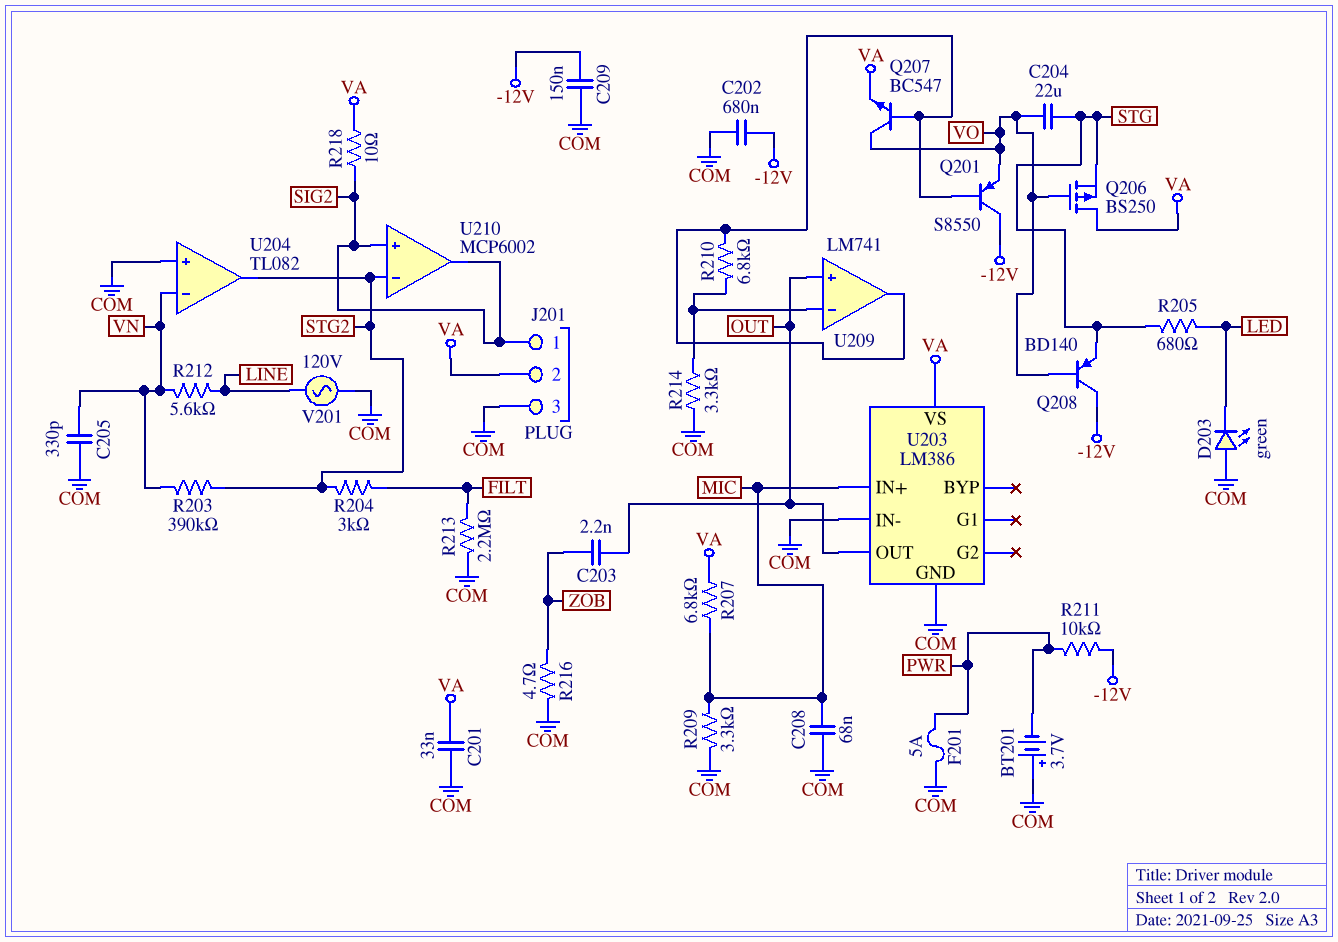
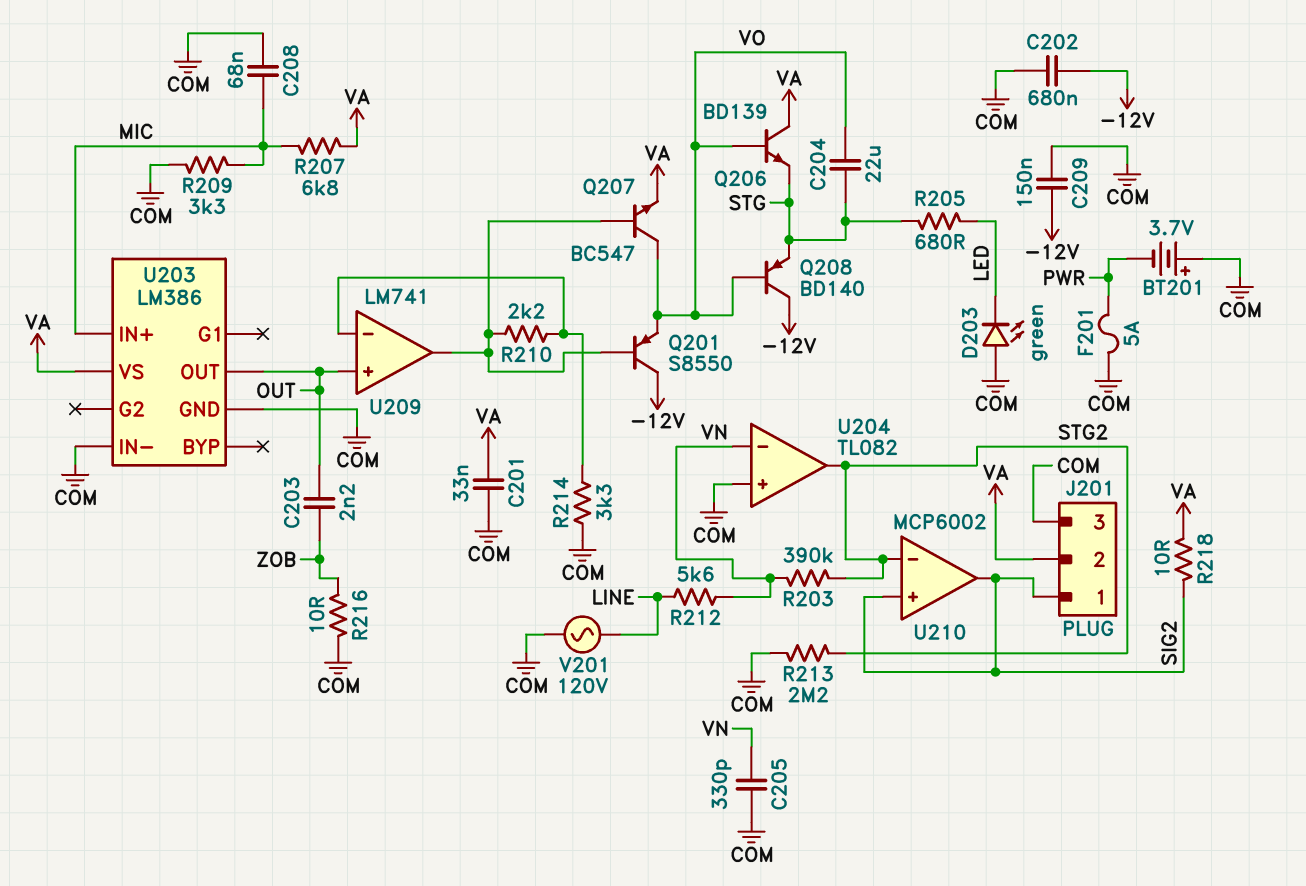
Q206: PMOS BS250 (G VO, D VA, S STG) -> NPN BD139 (B VO, C VA, E STG)
R204: 3k (FILT, STG2) -> none
R210: 6.8k (U209/in-, U209/out) -> 2.2k (U209/in-, U209/out)
R211: 10k (-12V, PWR) -> none
R213: 2.2M (COM, FILT) -> 2.2M (COM, STG2)
R216: 4.7 (COM, ZOB) -> 10 (COM, ZOB)

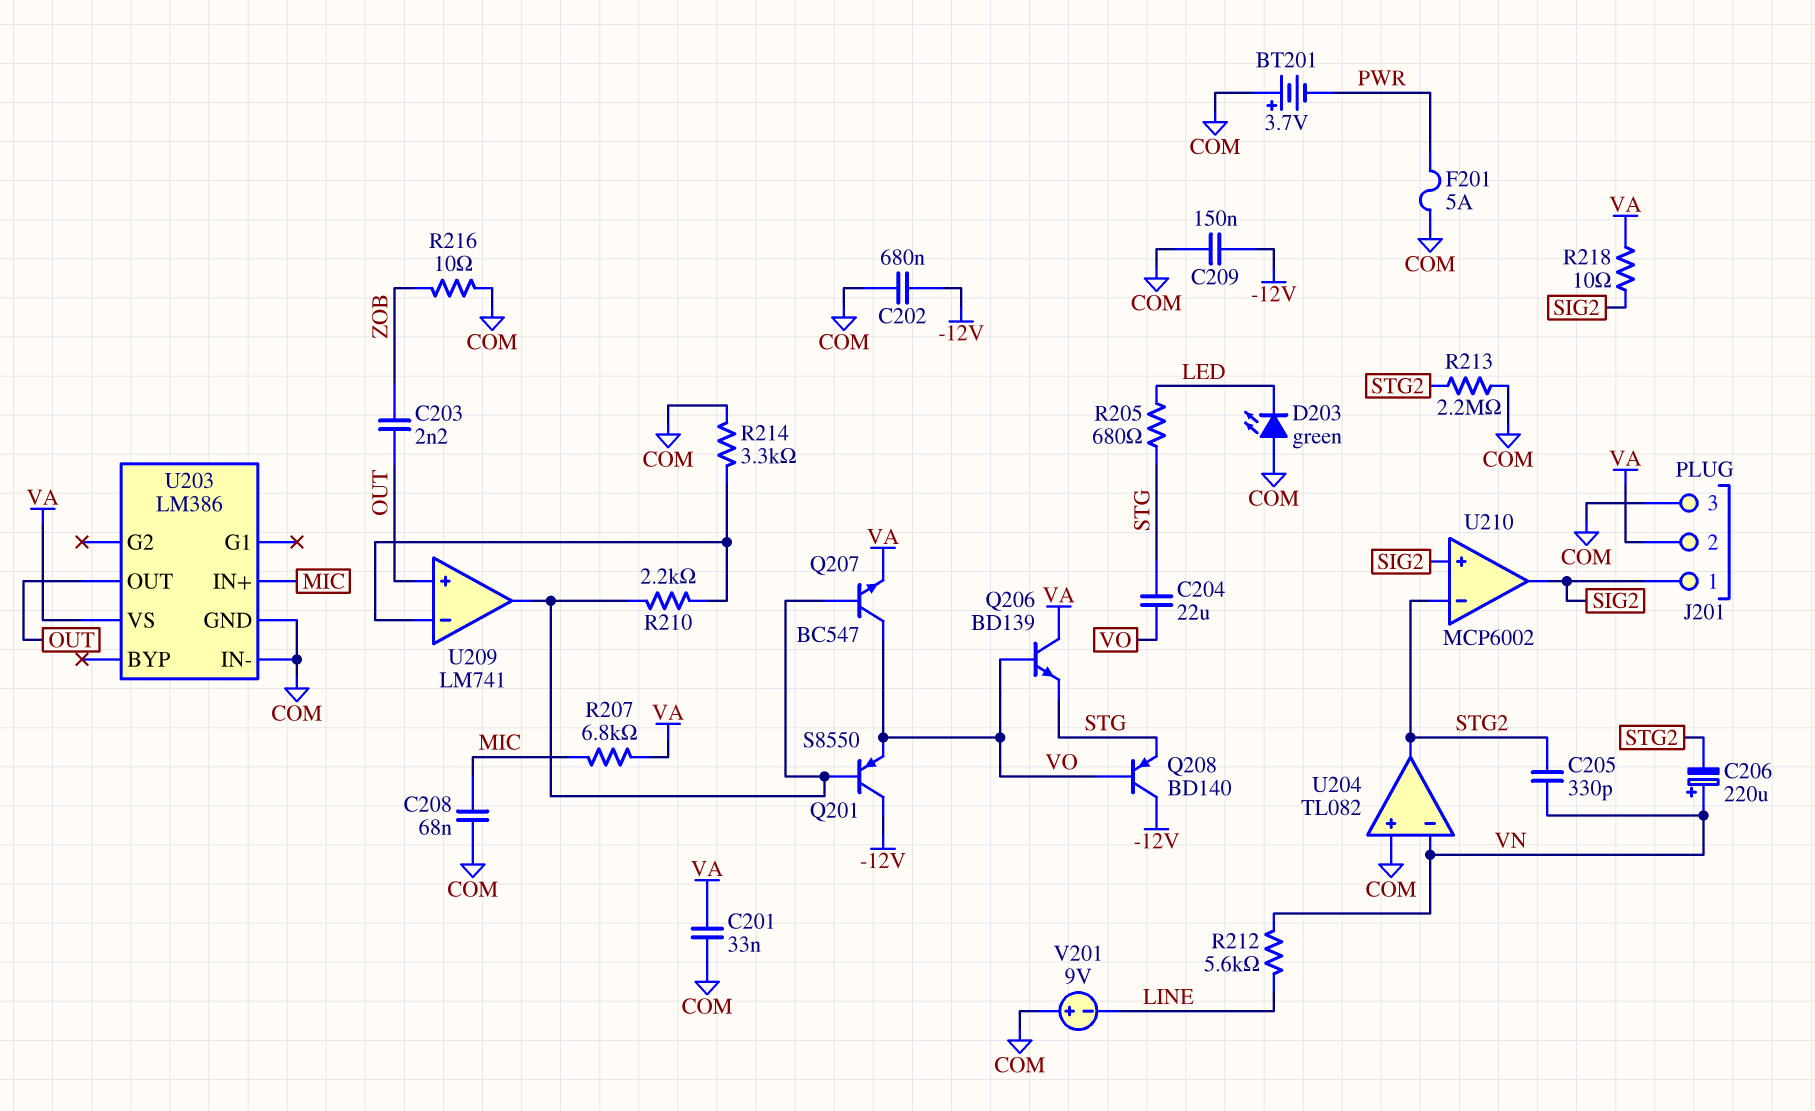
C205: 330pF (COM, VN) -> 330pF (STG2, VN)
C206: none -> 220uF (plus VN, minus STG2)
R203: 390k (STG2, VN) -> none
R209: 3.3k (COM, MIC) -> none
V201: AC 120V (COM, LINE) -> 9V (plus COM, minus LINE)

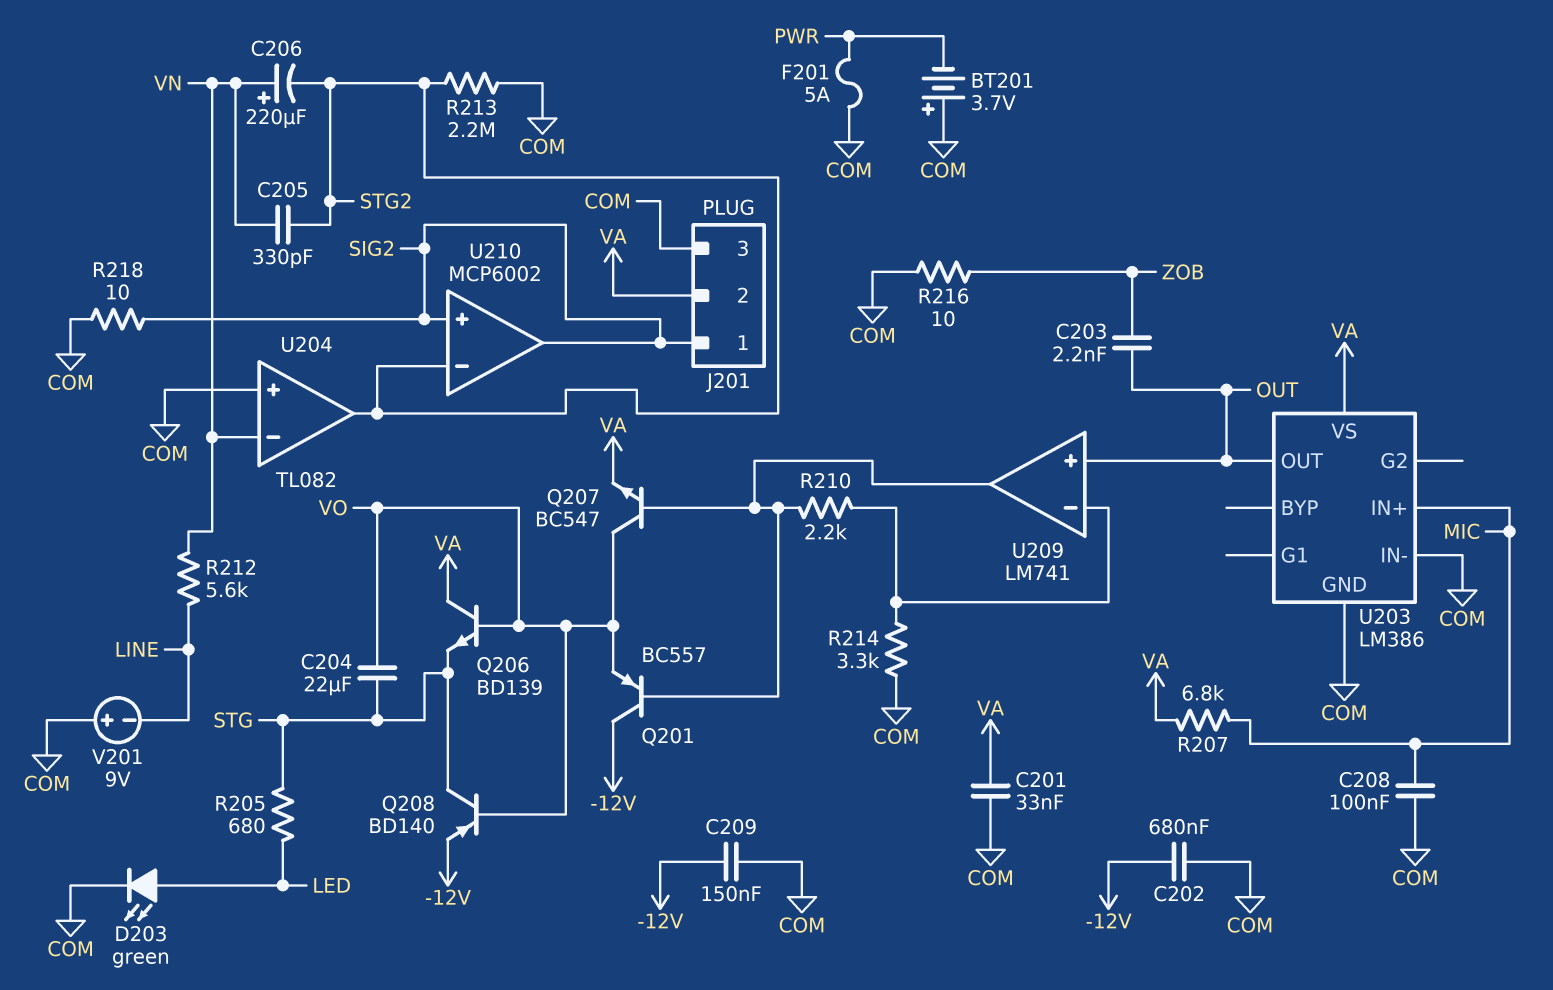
C208: 68nF (COM, MIC) -> 100nF (COM, MIC)
D203: LED green (A COM, K LED) -> LED green (A LED, K COM)
Q201: PNP S8550 (B U209/out, C -12V, E VO) -> PNP BC557 (B U209/out, C -12V, E VO)
Q208: PNP BD140 (B VO, C -12V, E STG) -> PNP BD140 (B VO, C STG, E -12V)
R218: 10 (SIG2, VA) -> 10 (COM, SIG2)

